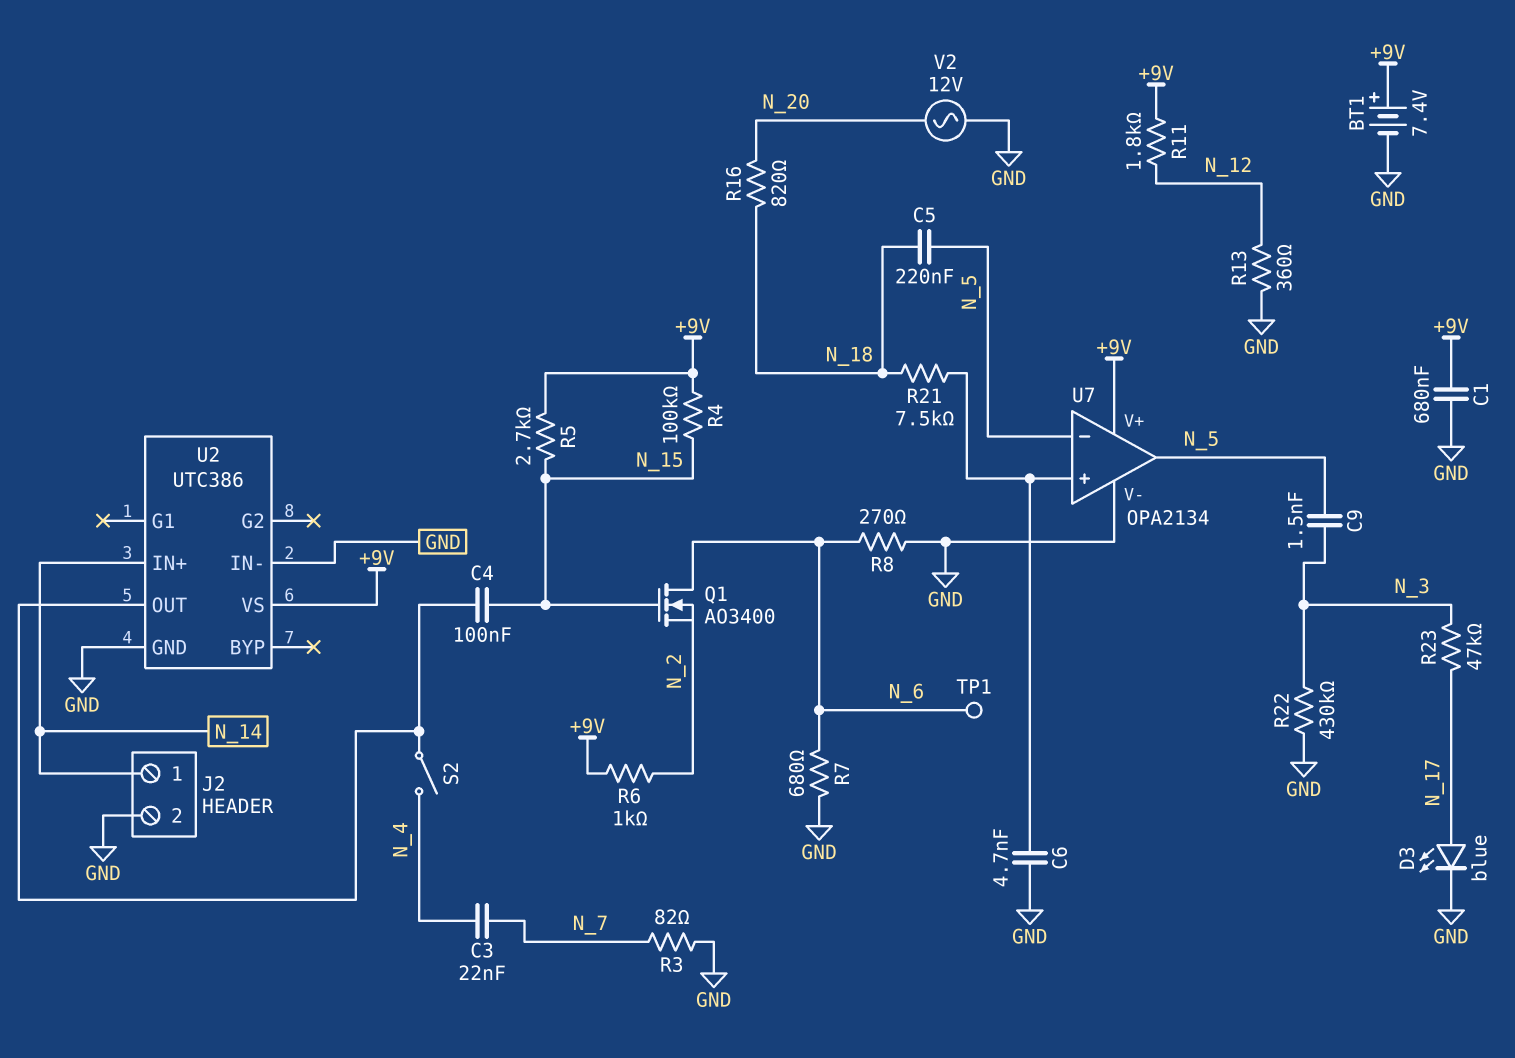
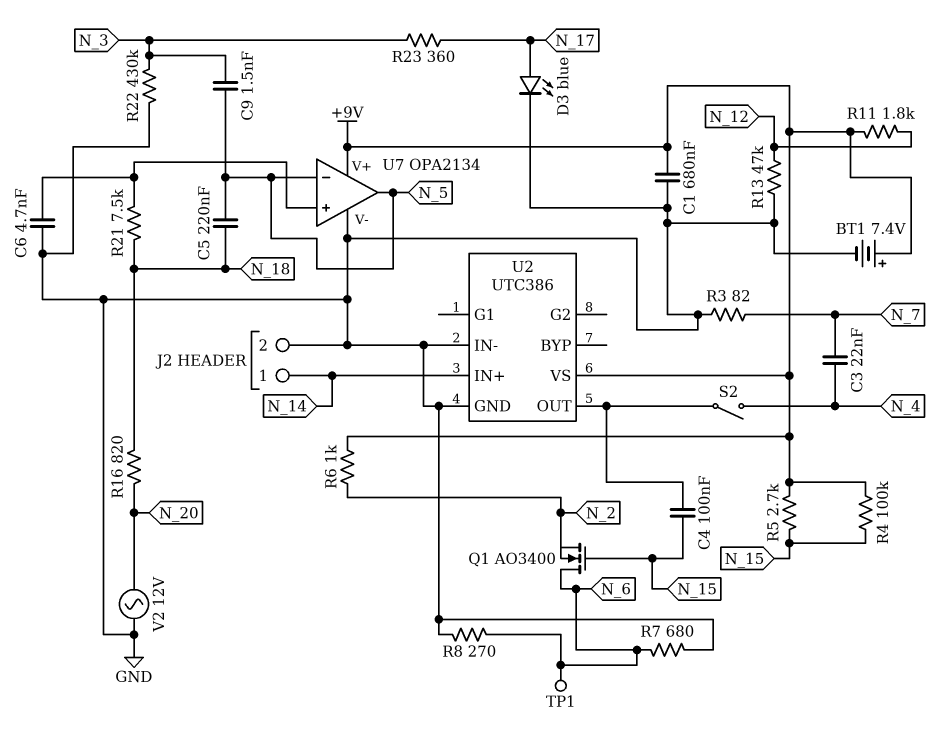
R13: 360 (GND, N_12) -> 47k (GND, N_12)
R23: 47k (N_3, N_17) -> 360 (N_3, N_17)

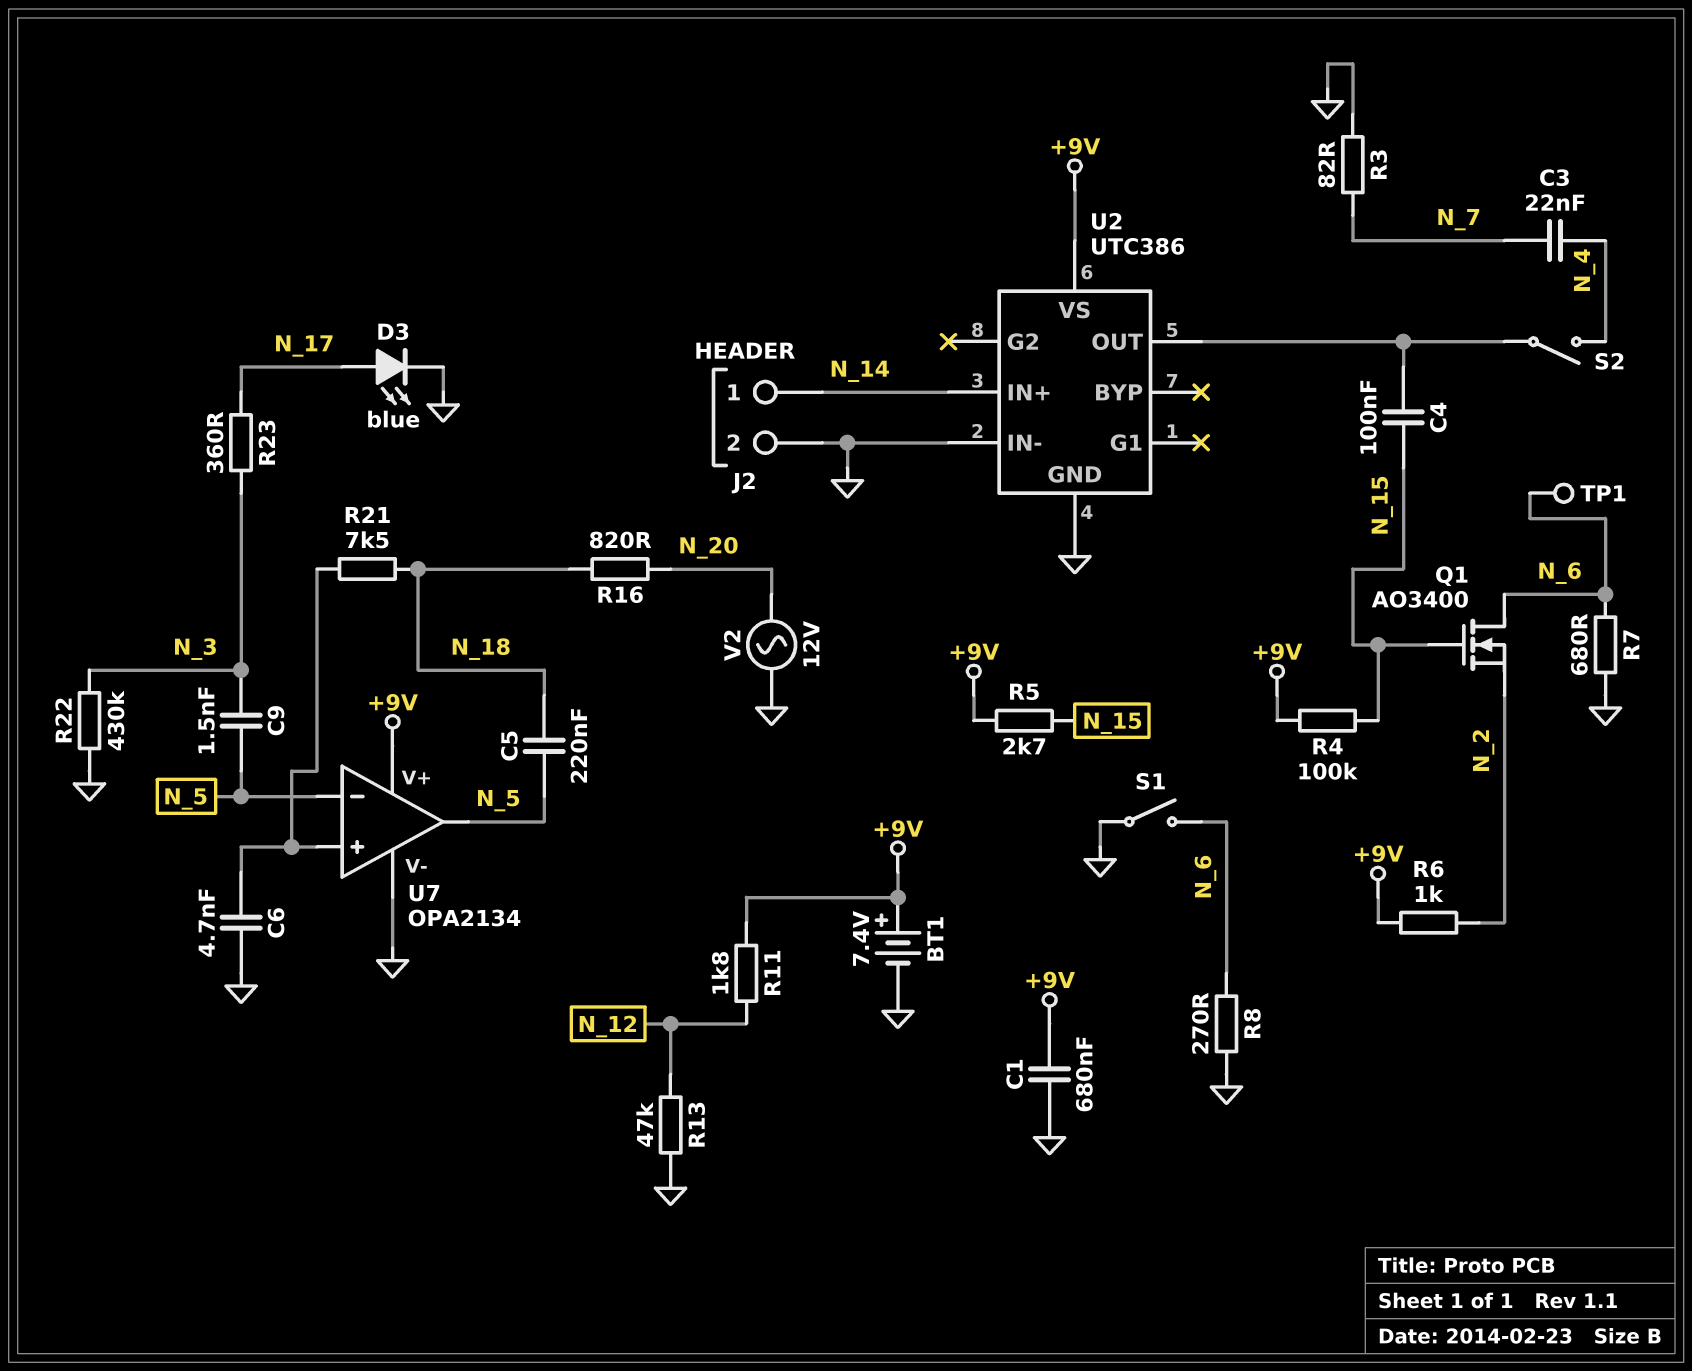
S1: none -> switch (GND, N_6)

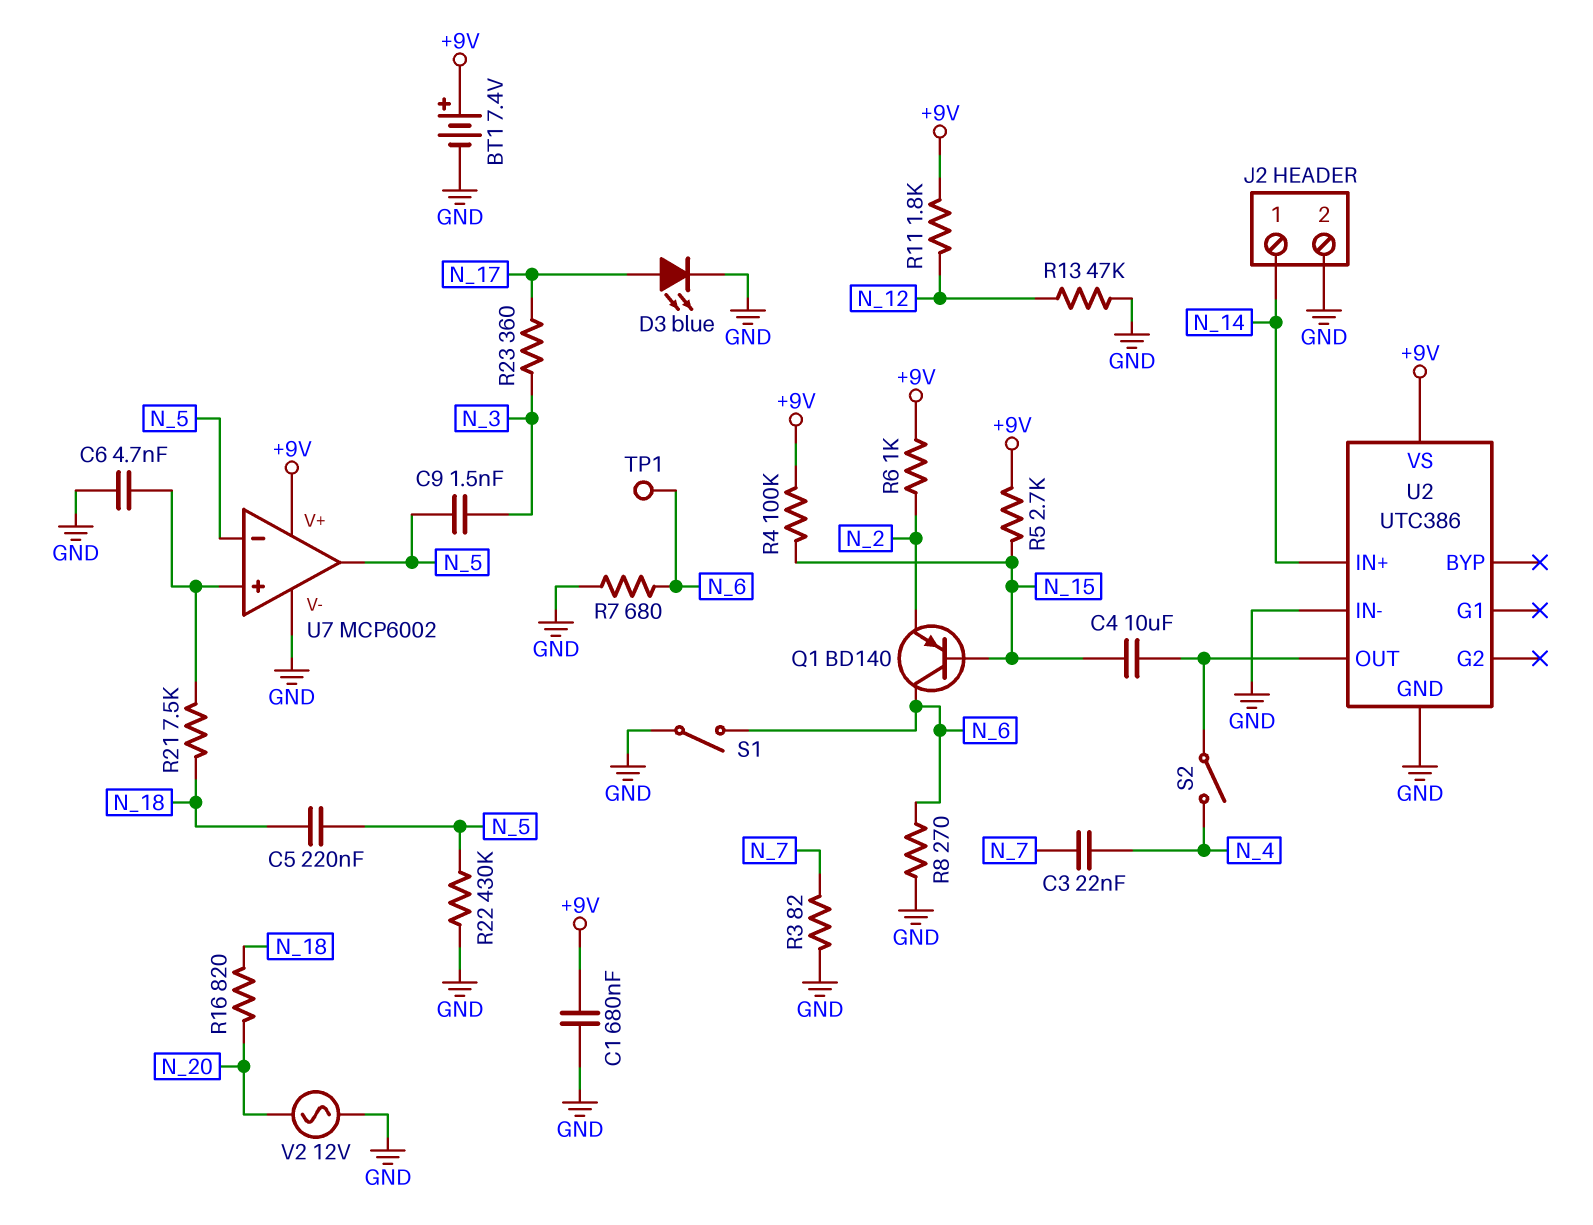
C4: 100nF (N_15, U2/OUT) -> 10uF (N_15, U2/OUT)
Q1: NMOS AO3400 (G N_15, D N_6, S N_2) -> PNP BD140 (B N_15, C N_6, E N_2)
R22: 430k (GND, N_3) -> 430k (GND, N_5)
U7: OPA2134 -> MCP6002

